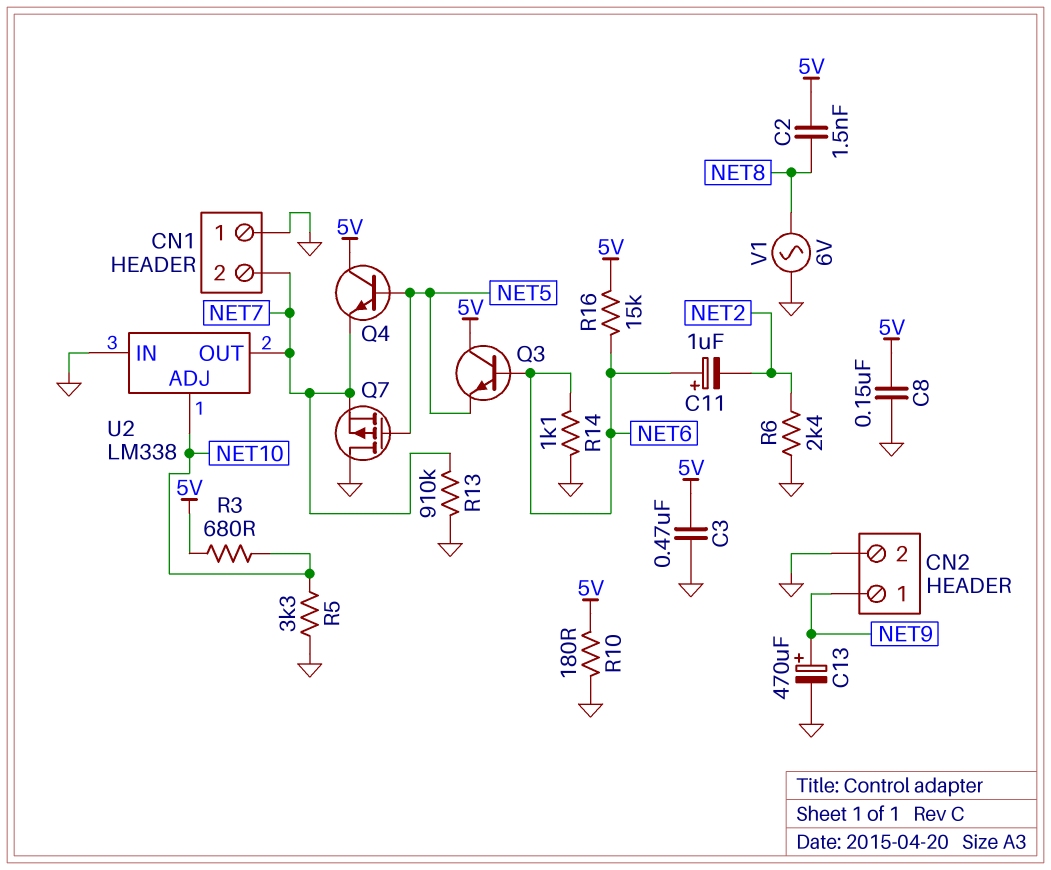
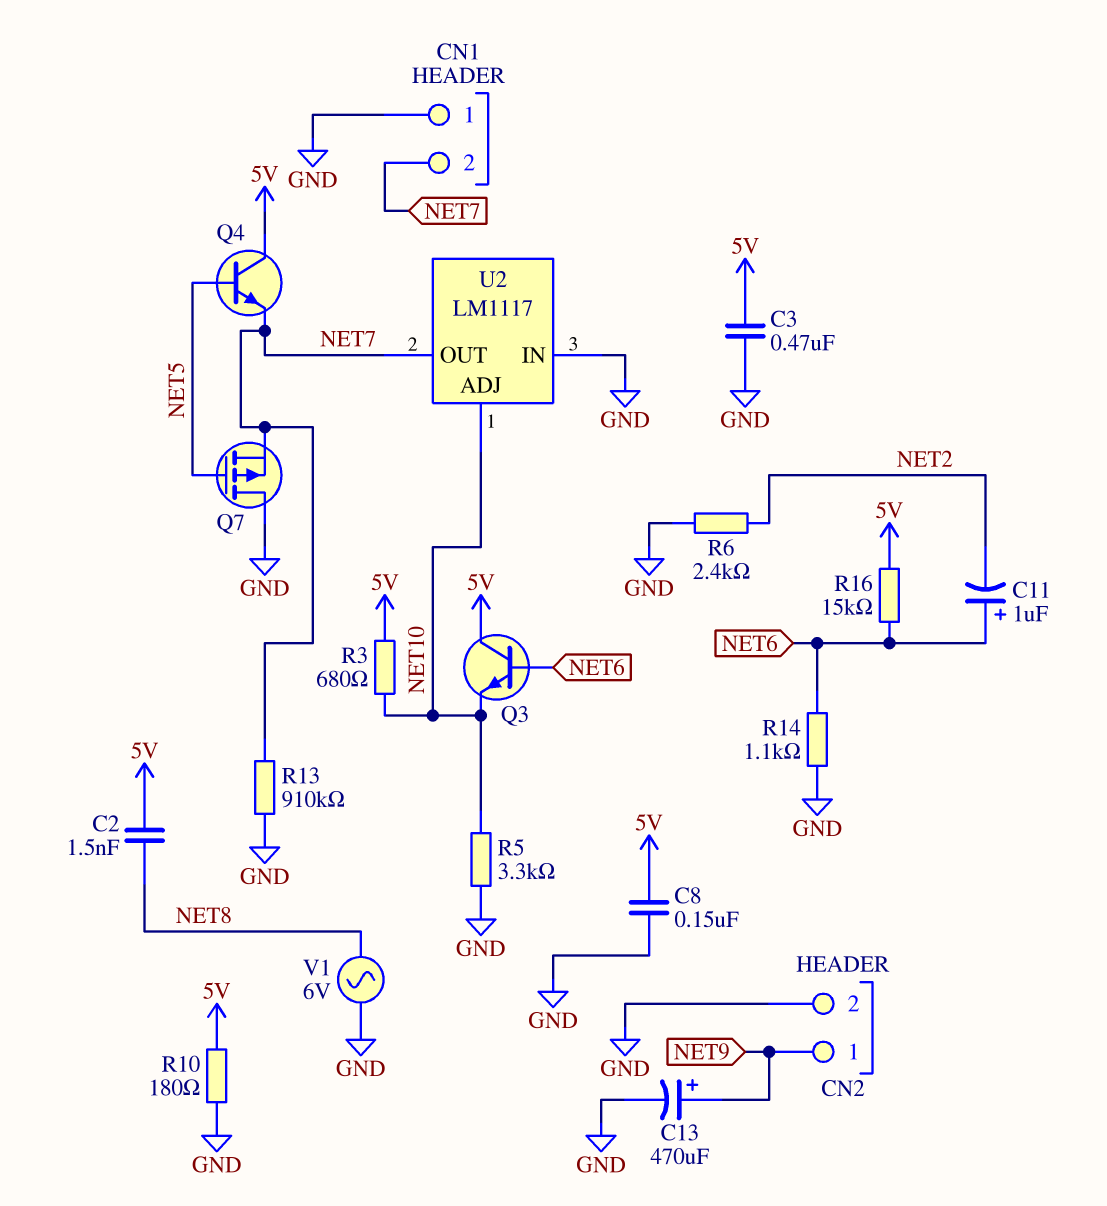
Q3: NPN (B NET6, C 5V, E NET5) -> NPN (B NET6, C 5V, E NET10)
U2: LM338 -> LM1117

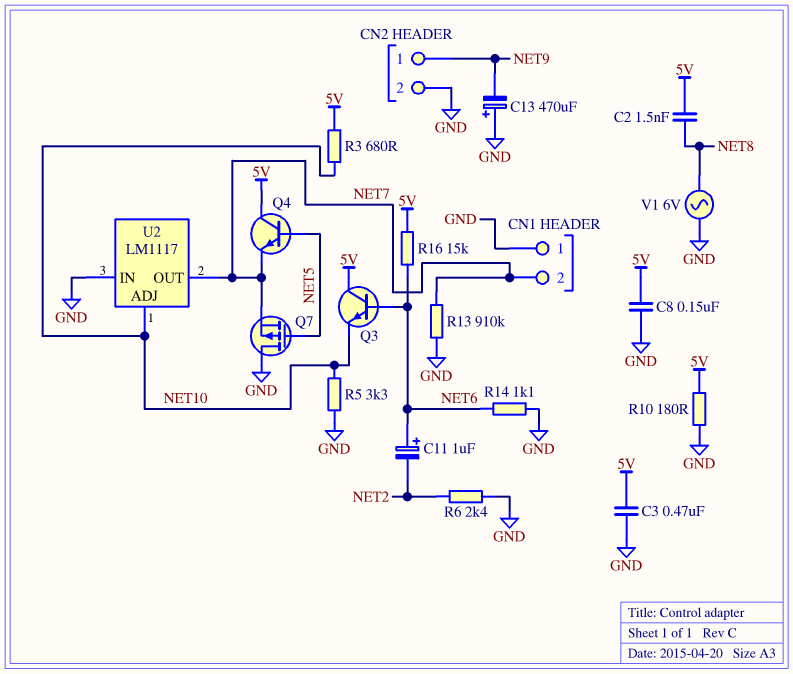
C13: 470uF (plus NET9, minus GND) -> 470uF (plus GND, minus NET9)

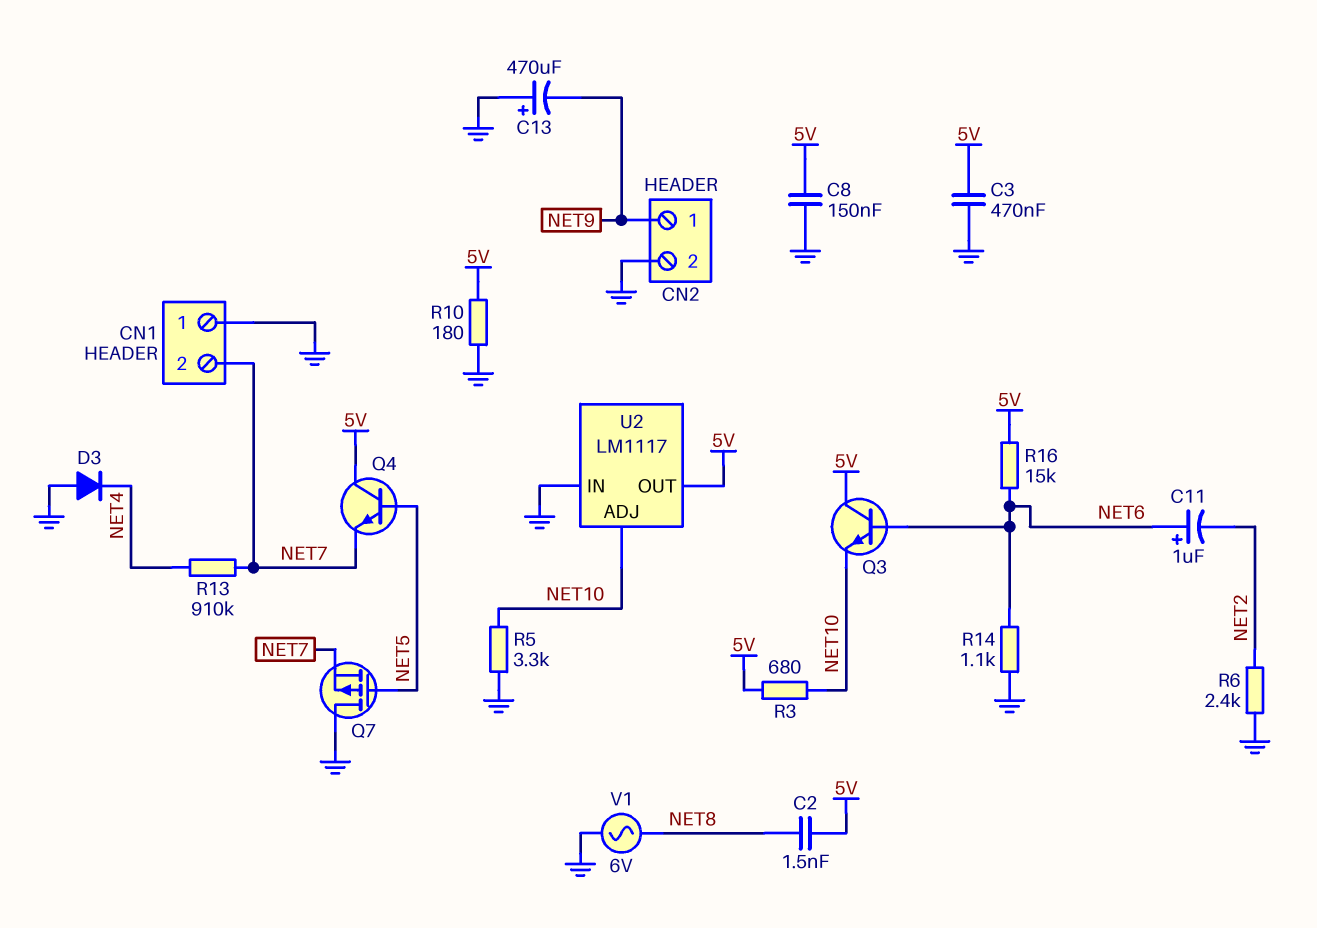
D3: none -> diode (A GND, K NET4)
R13: 910k (GND, NET7) -> 910k (NET4, NET7)
U2 pin OUT: NET7 -> 5V

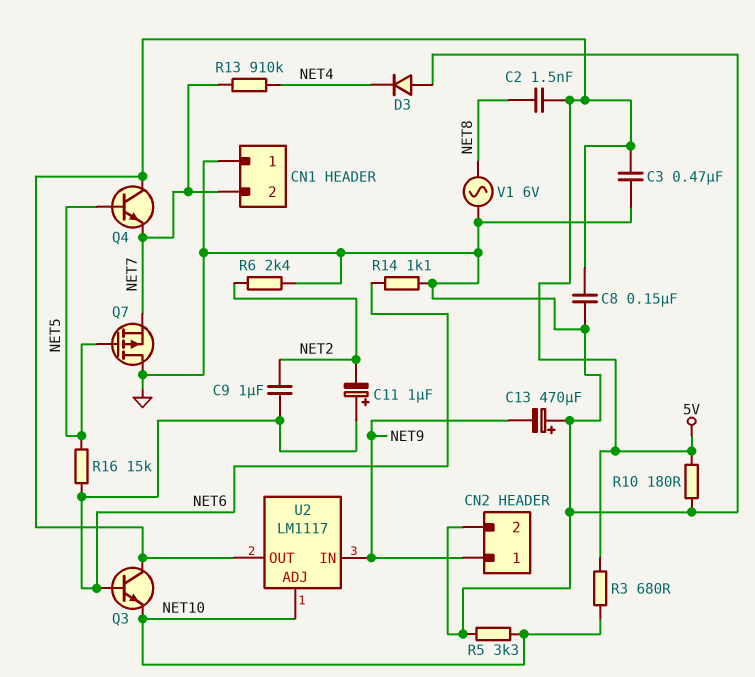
C9: none -> 1uF (NET2, NET6)
R16: 15k (5V, NET6) -> 15k (NET5, NET6)
U2 pin IN: GND -> NET9

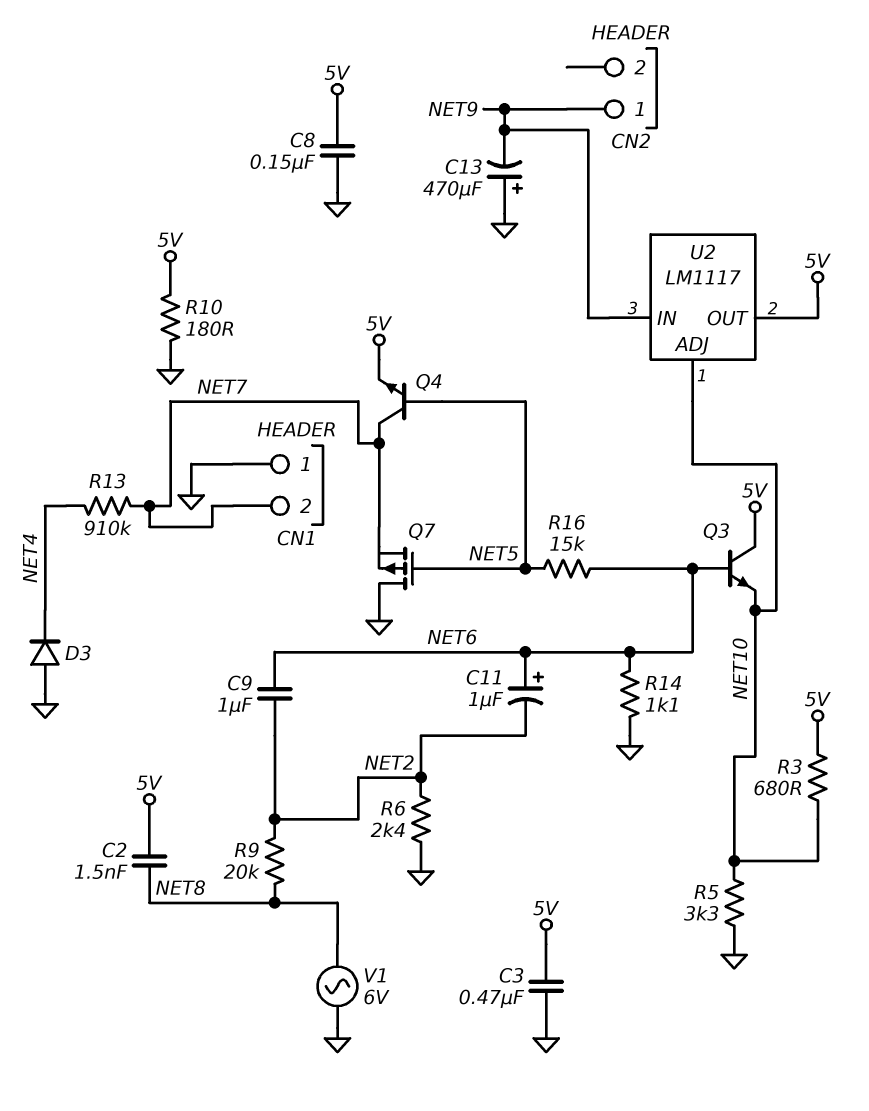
CN2 pin 2: GND -> none
Q4: NPN (B NET5, C 5V, E NET7) -> NPN (B NET5, C NET7, E 5V)
R9: none -> 20k (NET2, NET8)

